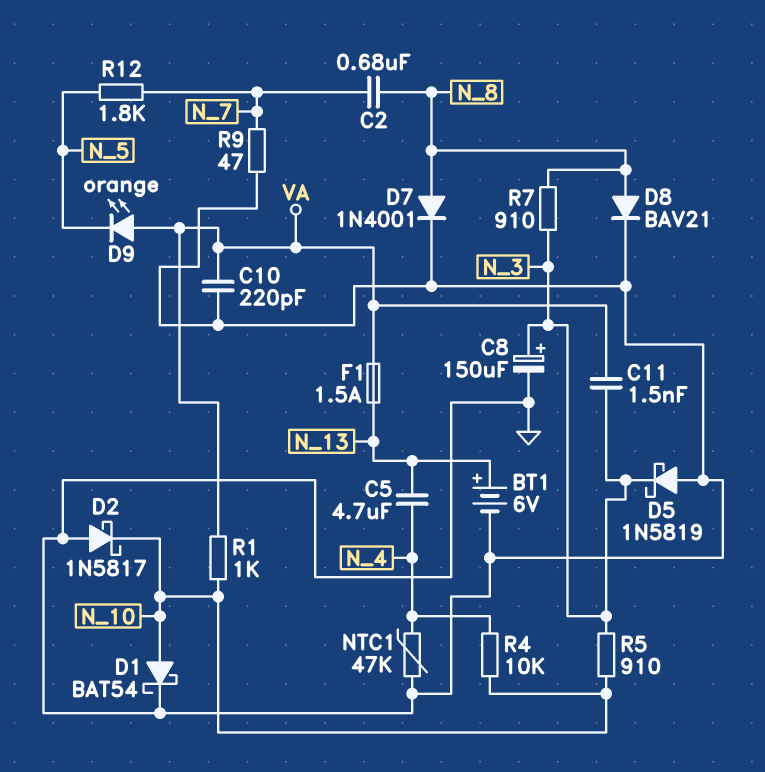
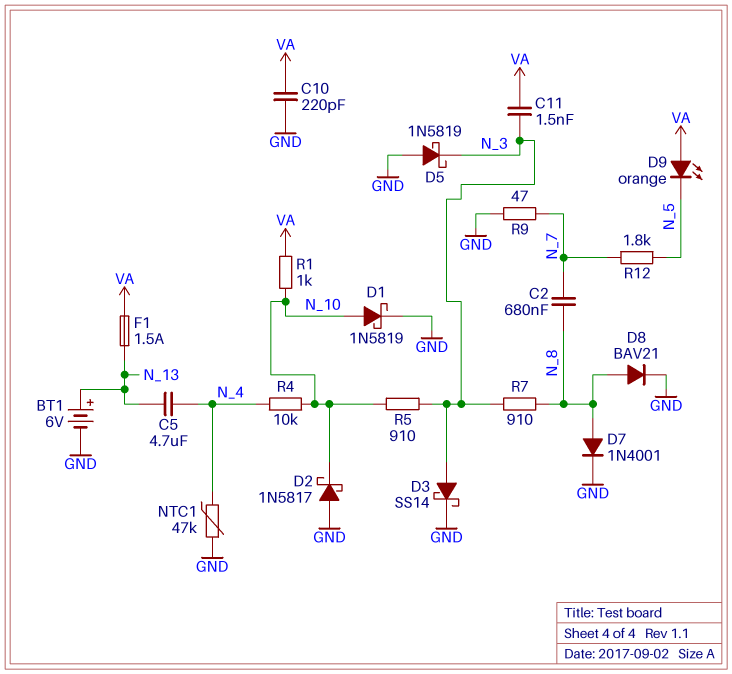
C8: 150uF (plus N_3, minus GND) -> none
D1: schottky BAT54 (A N_10, K GND) -> schottky 1N5819 (A N_10, K GND)
D3: none -> schottky SS14 (A N_3, K GND)

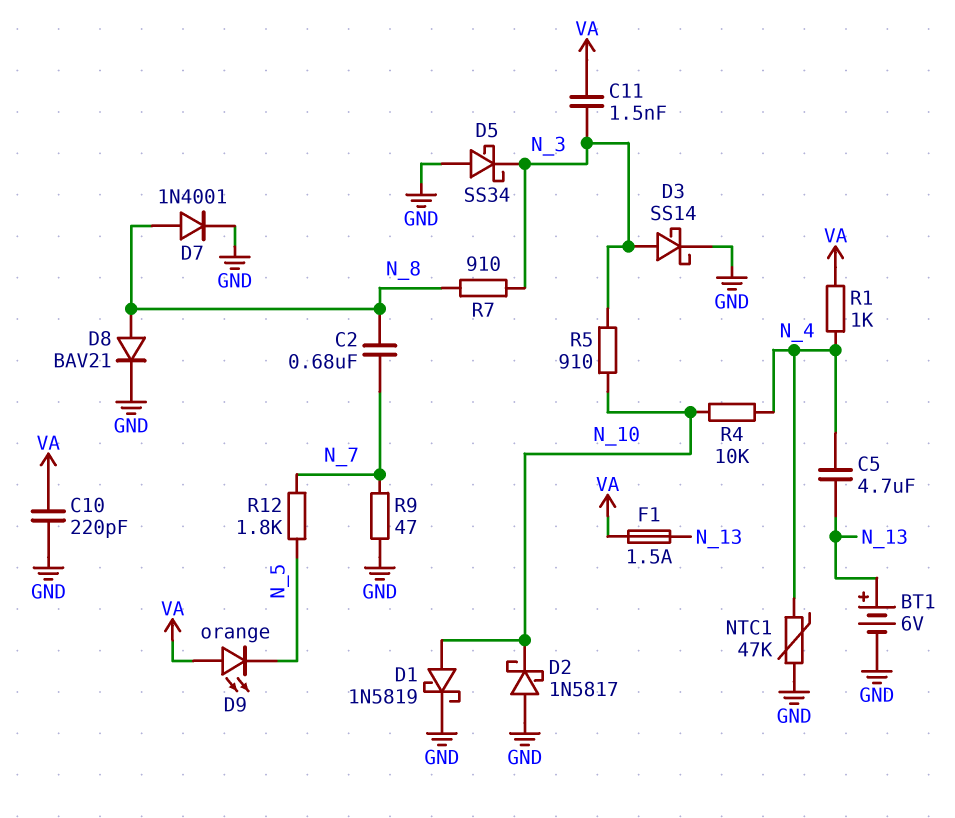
D5: schottky 1N5819 (A GND, K N_3) -> schottky SS34 (A GND, K N_3)
R1: 1k (N_10, VA) -> 1k (N_4, VA)

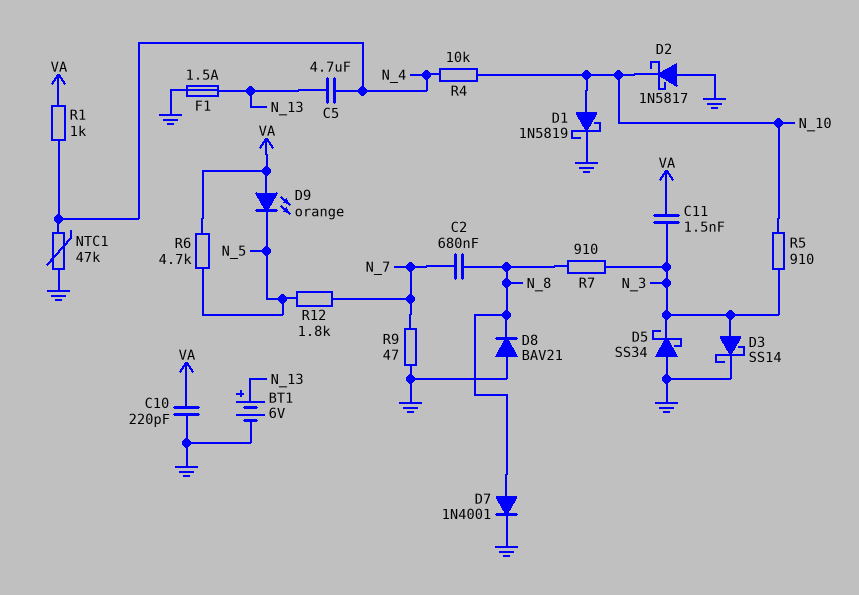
D8: diode BAV21 (A N_8, K GND) -> diode BAV21 (A GND, K N_8)
F1: 1.5A (N_13, VA) -> 1.5A (GND, N_13)
R6: none -> 4.7k (N_5, VA)

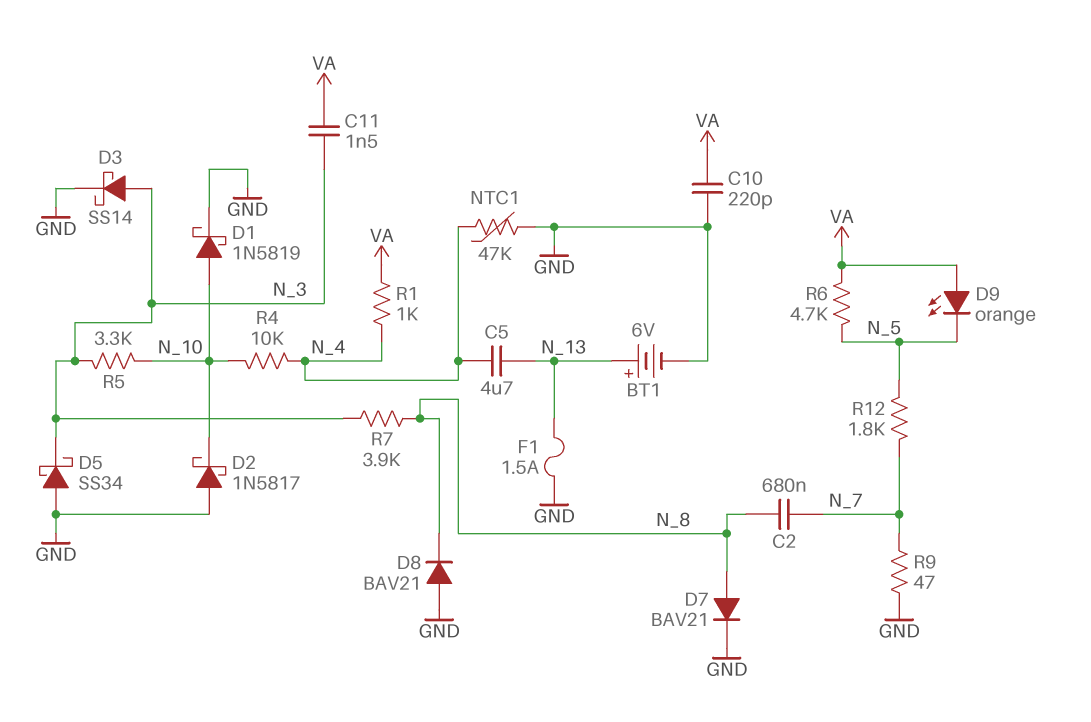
D7: diode 1N4001 (A N_8, K GND) -> diode BAV21 (A N_8, K GND)
R5: 910 (N_3, N_10) -> 3.3k (N_3, N_10)
R7: 910 (N_3, N_8) -> 3.9k (N_3, N_8)

